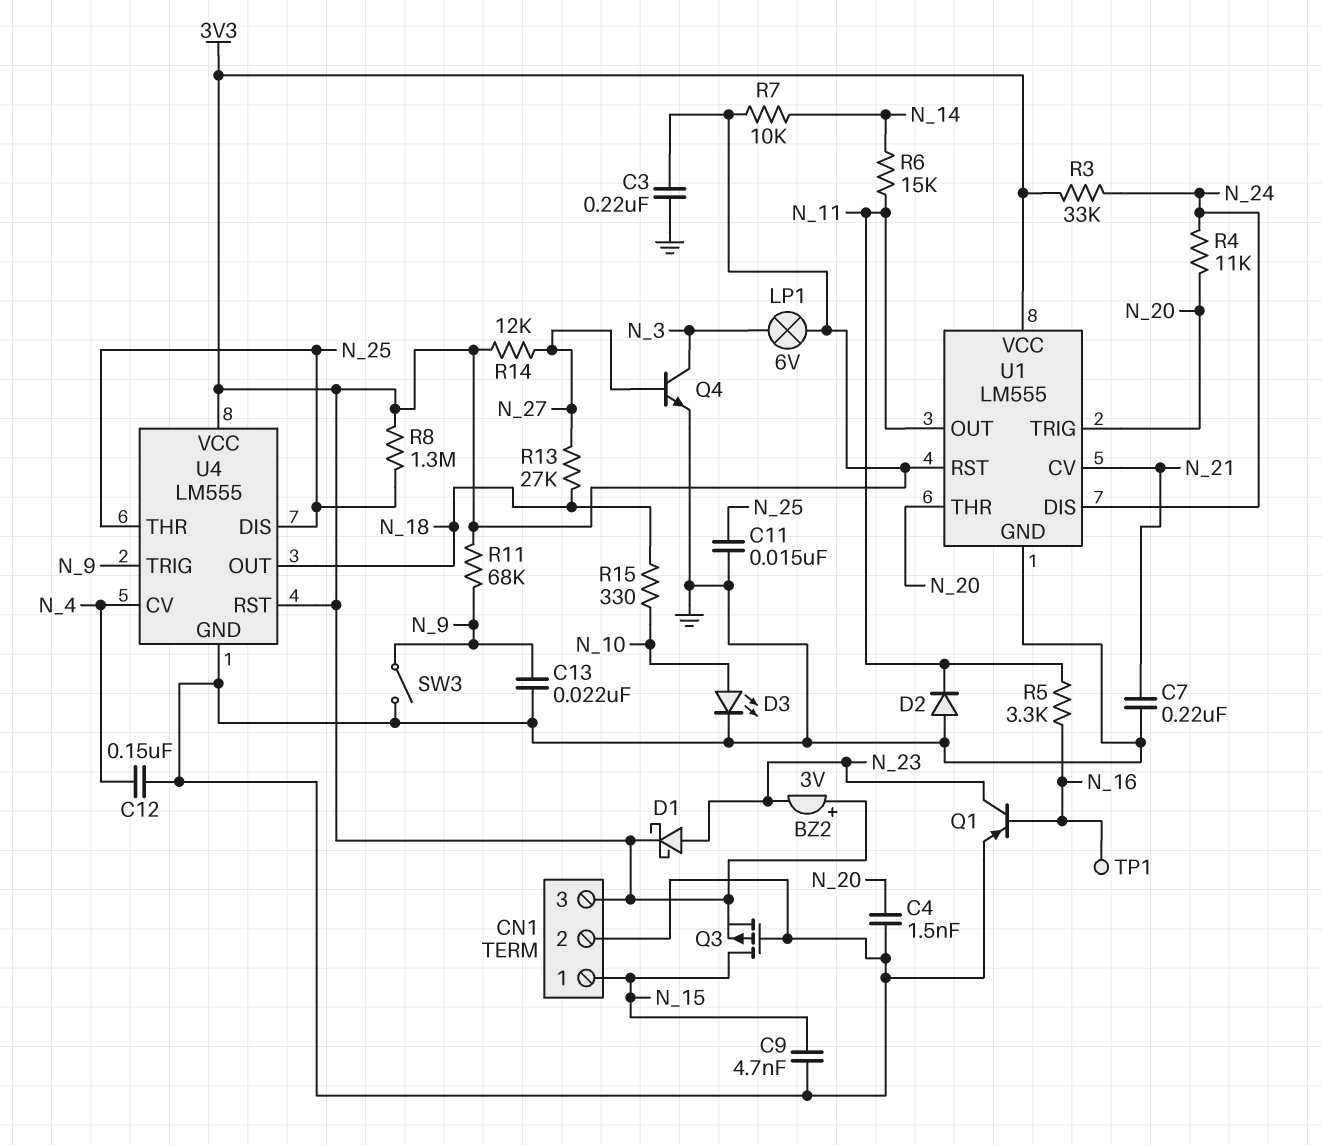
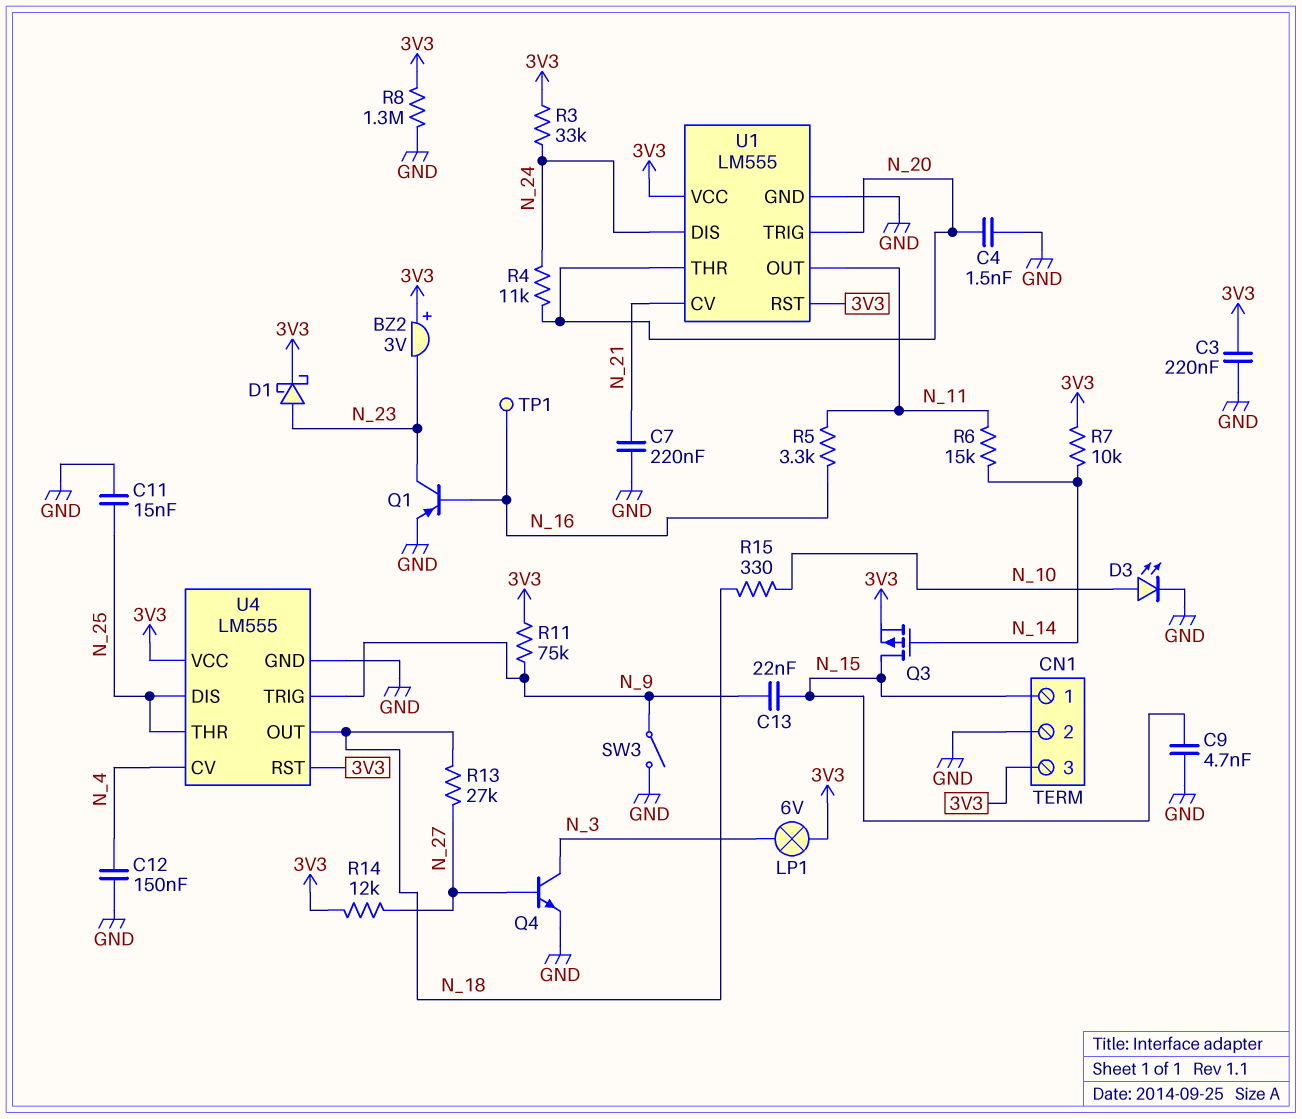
C13: 22nF (GND, N_9) -> 22nF (N_9, N_15)
D2: diode (A GND, K N_11) -> none
Q3: PMOS (G GND, D N_15, S 3V3) -> PMOS (G N_14, D N_15, S 3V3)
R8: 1.3M (3V3, N_25) -> 1.3M (3V3, GND)
R11: 68k (3V3, N_9) -> 75k (3V3, N_9)

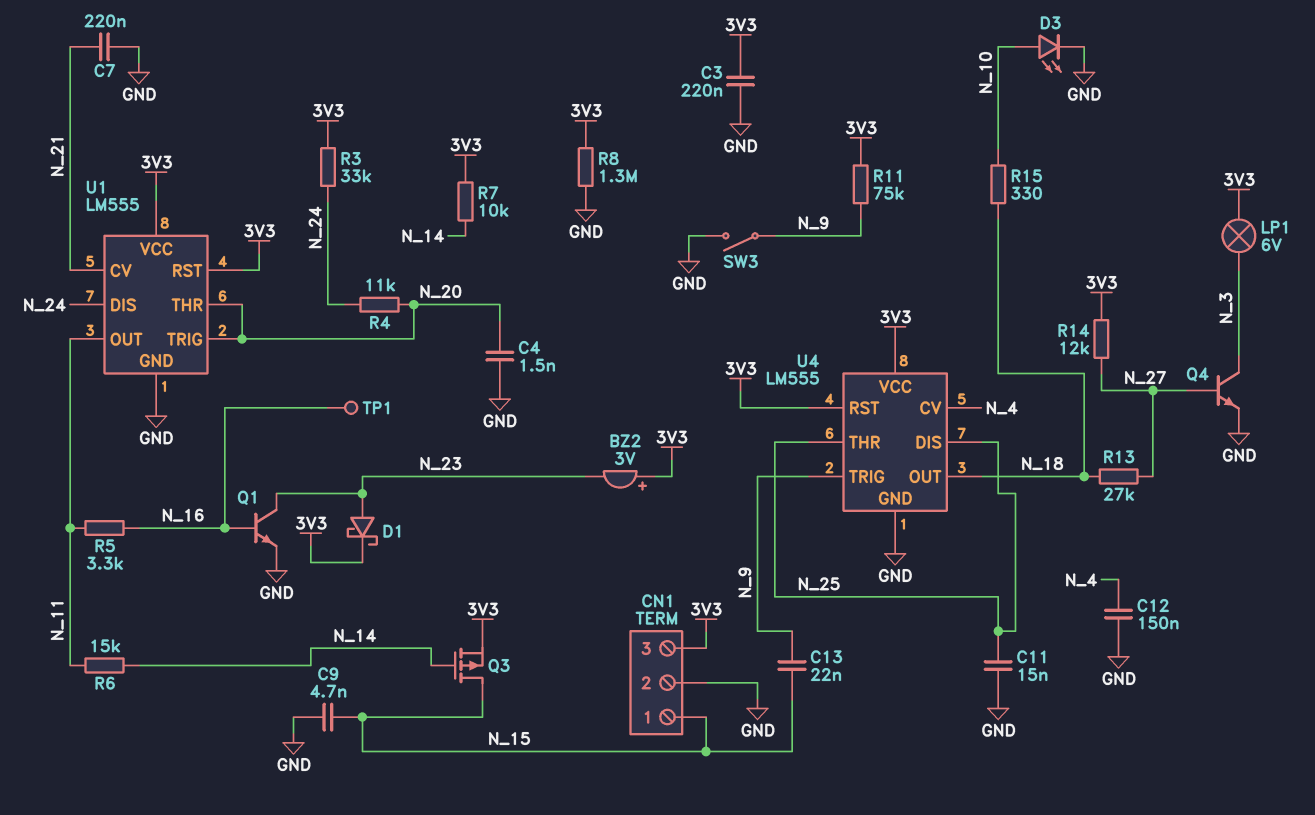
Q1: PNP (B N_16, C N_23, E GND) -> NPN (B N_16, C N_23, E GND)

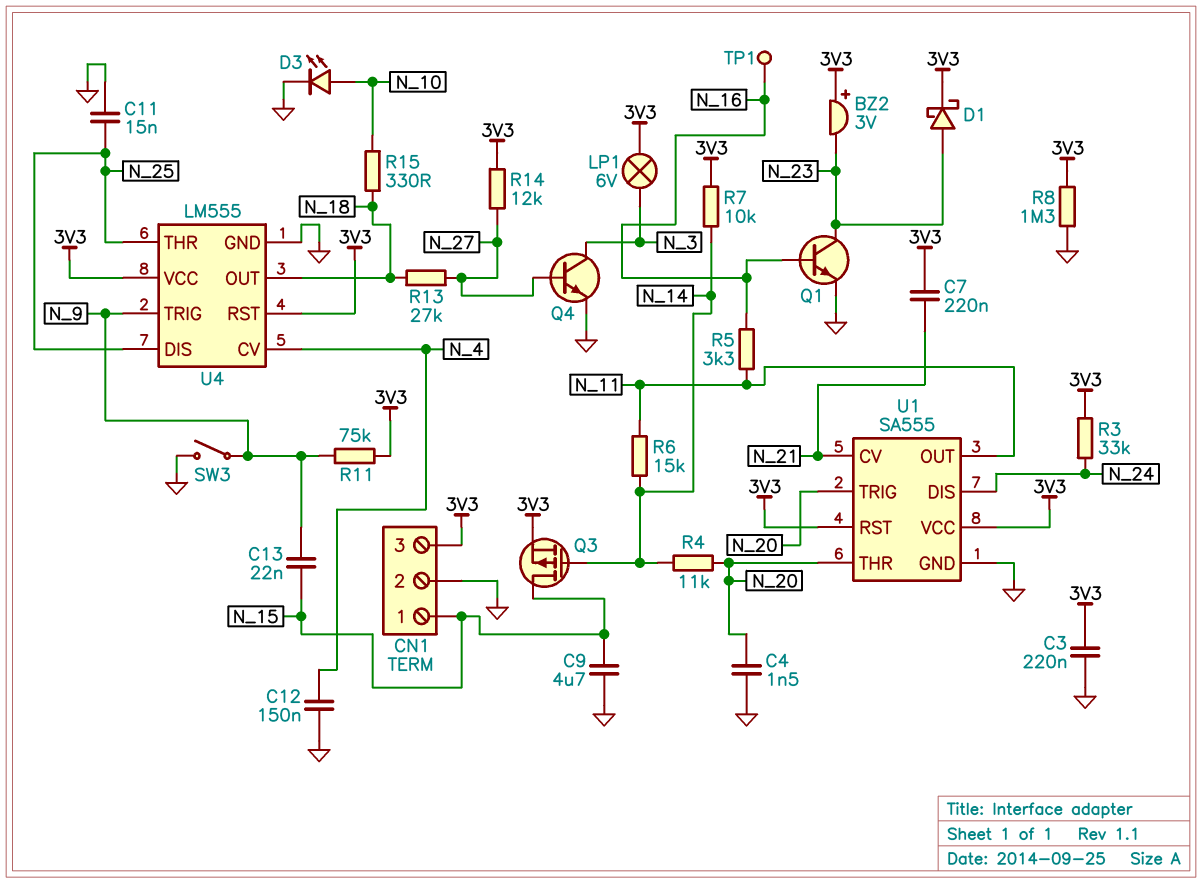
C7: 220nF (GND, N_21) -> 220nF (3V3, N_21)
C9: 4.7nF (GND, N_15) -> 4.7uF (GND, N_15)
R4: 11k (N_20, N_24) -> 11k (N_14, N_20)
U1: LM555 -> SA555

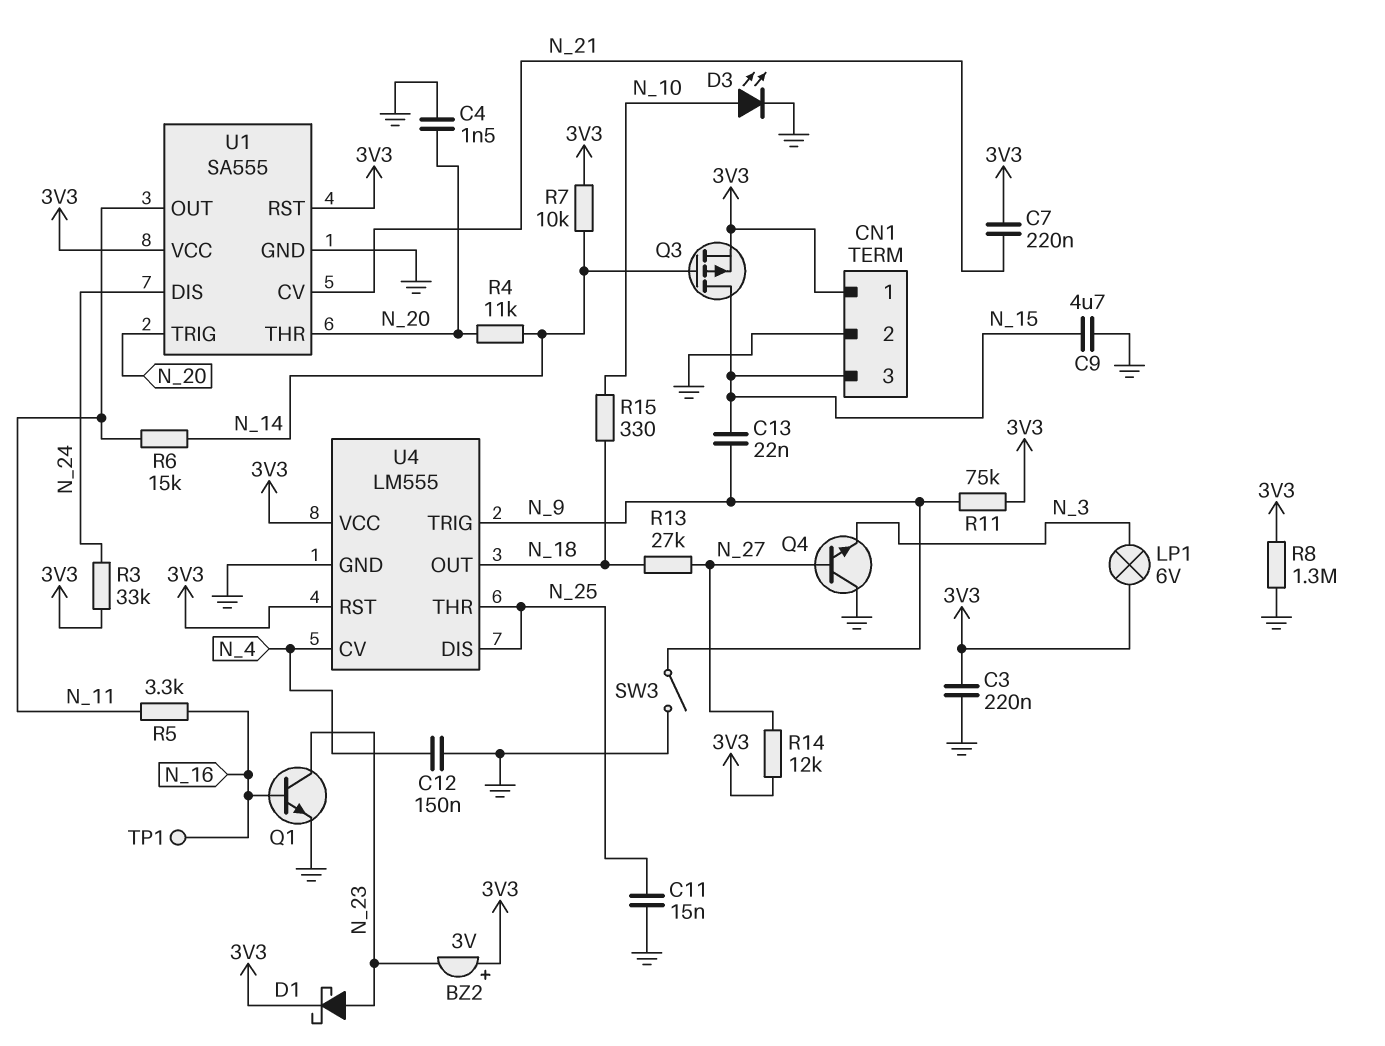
CN1 pin 1: N_15 -> 3V3
CN1 pin 3: 3V3 -> N_15
Q4: NPN (B N_27, C N_3, E GND) -> NPN (B N_27, C GND, E N_3)

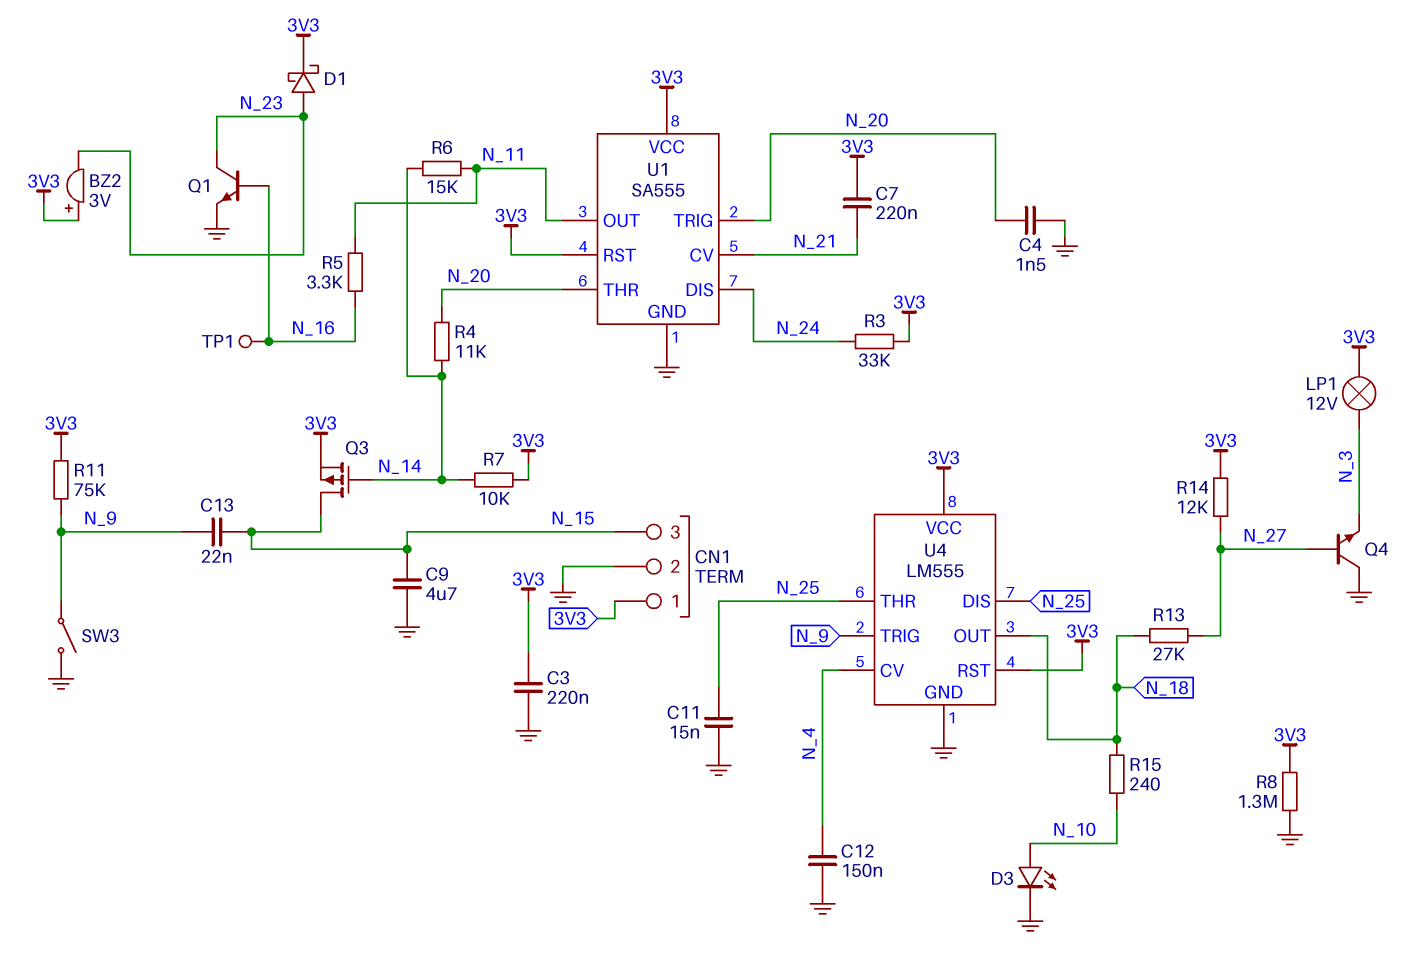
LP1: lamp 6V (3V3, N_3) -> lamp 12V (3V3, N_3)
R15: 330 (N_10, N_18) -> 240 (N_10, N_18)

